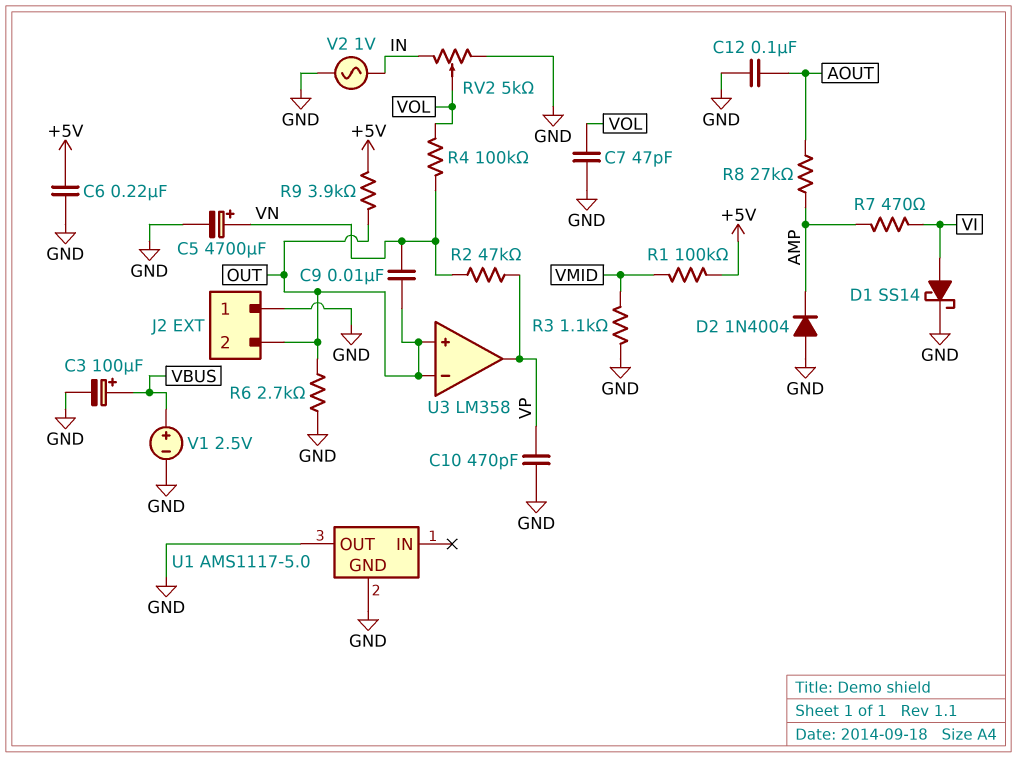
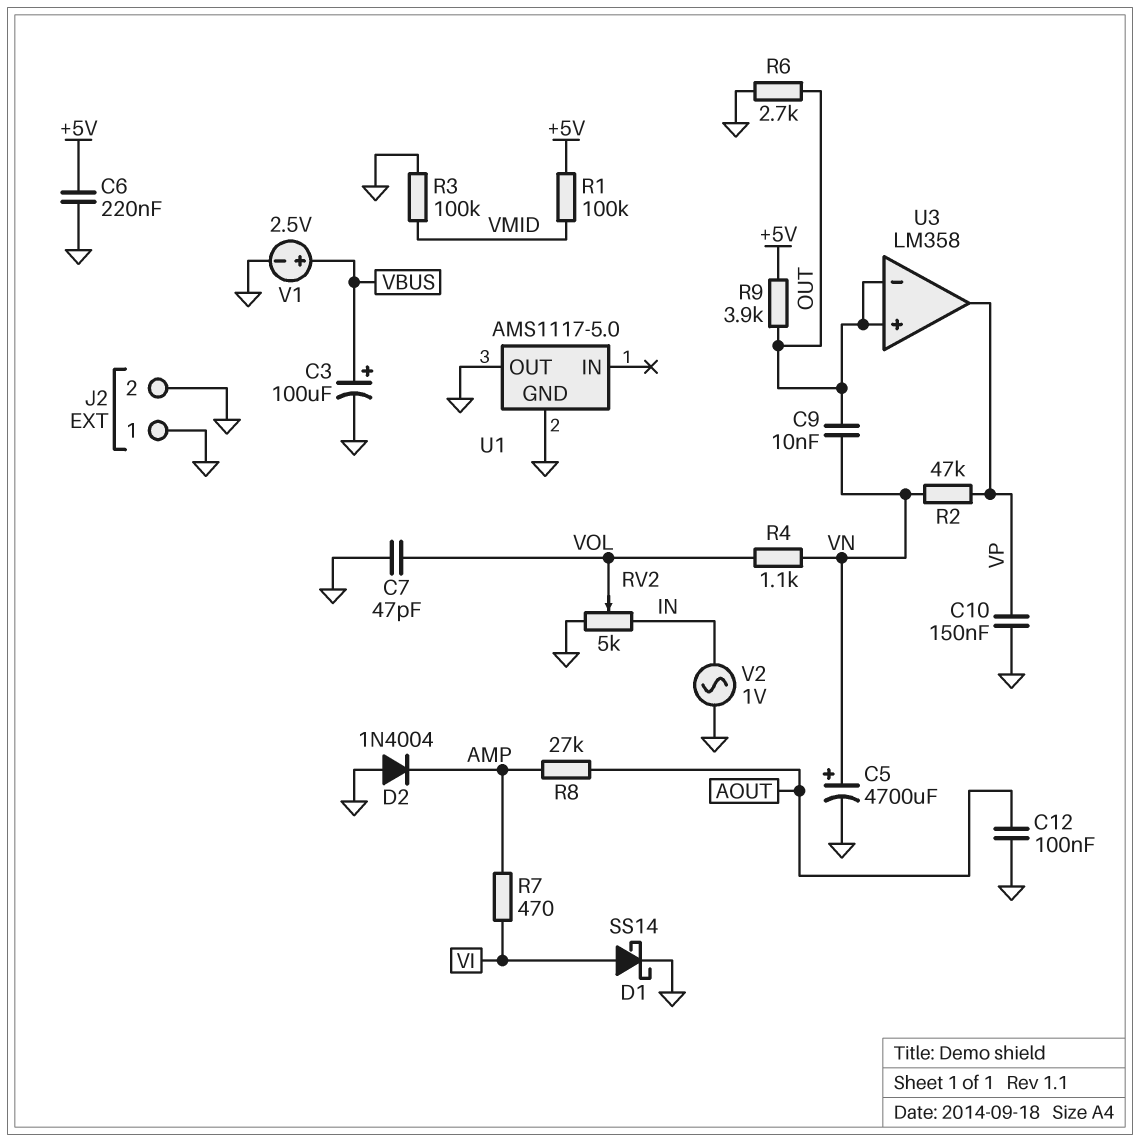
C10: 470pF (GND, VP) -> 150nF (GND, VP)
J2 pin 2: OUT -> GND
R3: 1.1k (GND, VMID) -> 100k (GND, VMID)
R4: 100k (VN, VOL) -> 1.1k (VN, VOL)

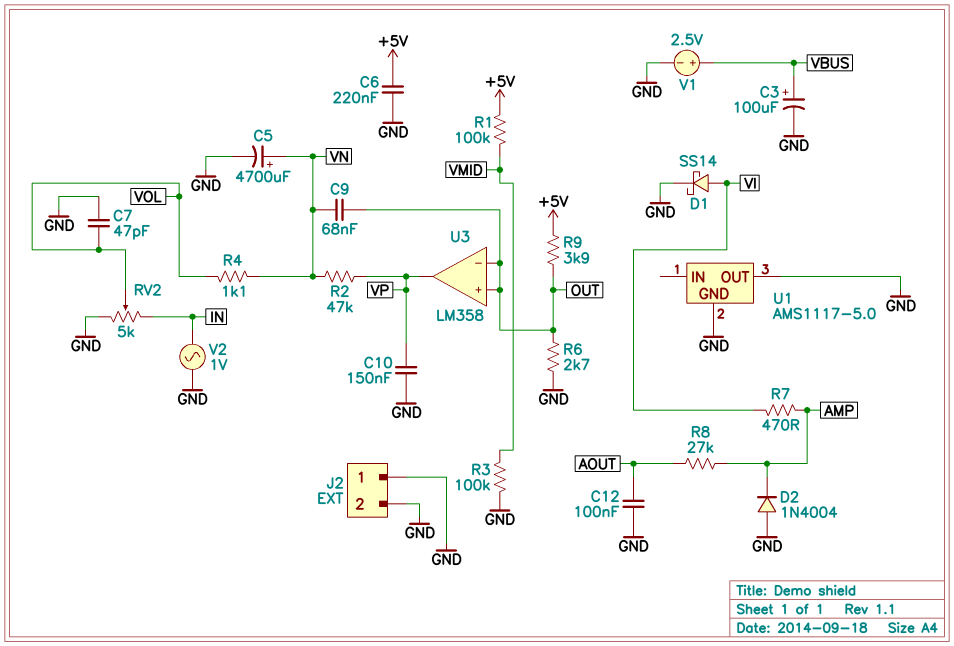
C9: 10nF (OUT, VN) -> 68nF (OUT, VN)

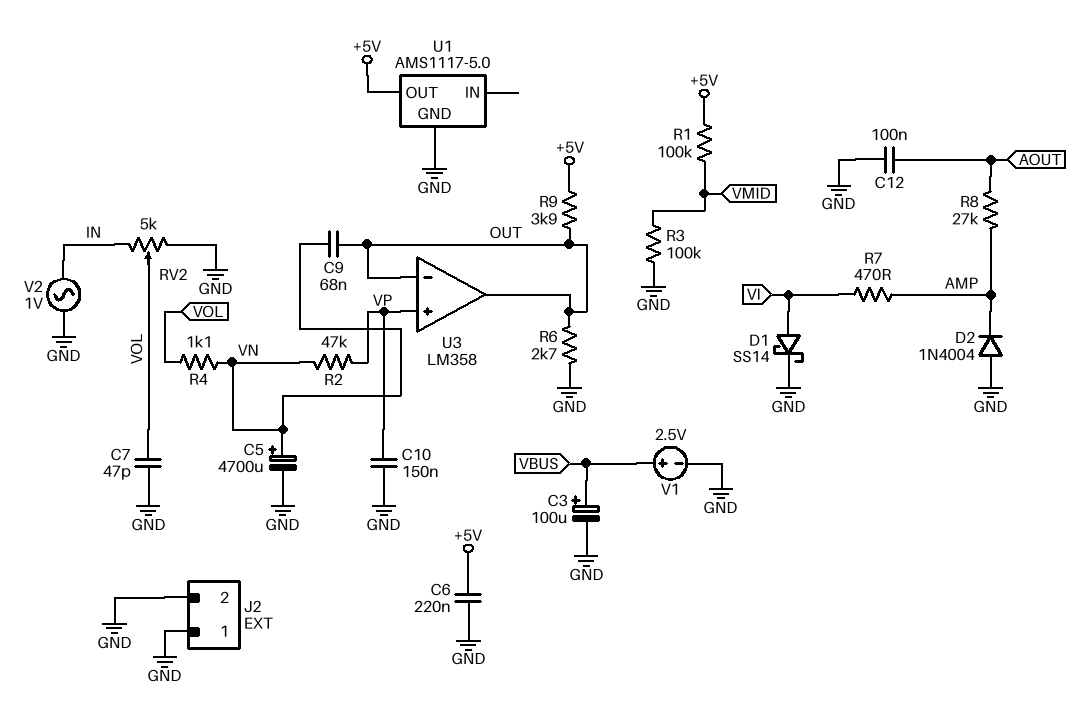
U1 pin OUT: GND -> +5V
U3 pin in+: OUT -> VP
U3 pin out: VP -> OUT

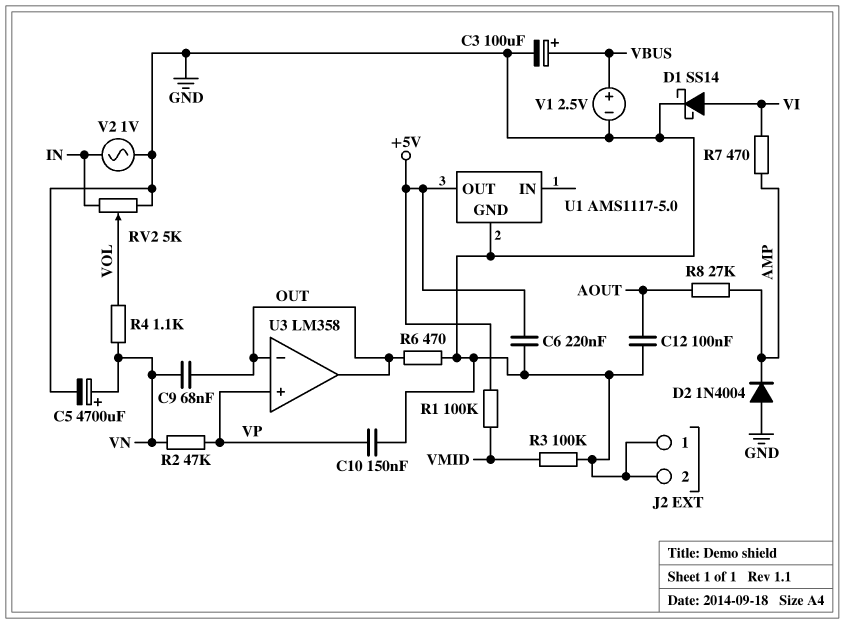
C7: 47pF (GND, VOL) -> none
R6: 2.7k (GND, OUT) -> 470 (GND, OUT)
R9: 3.9k (+5V, OUT) -> none

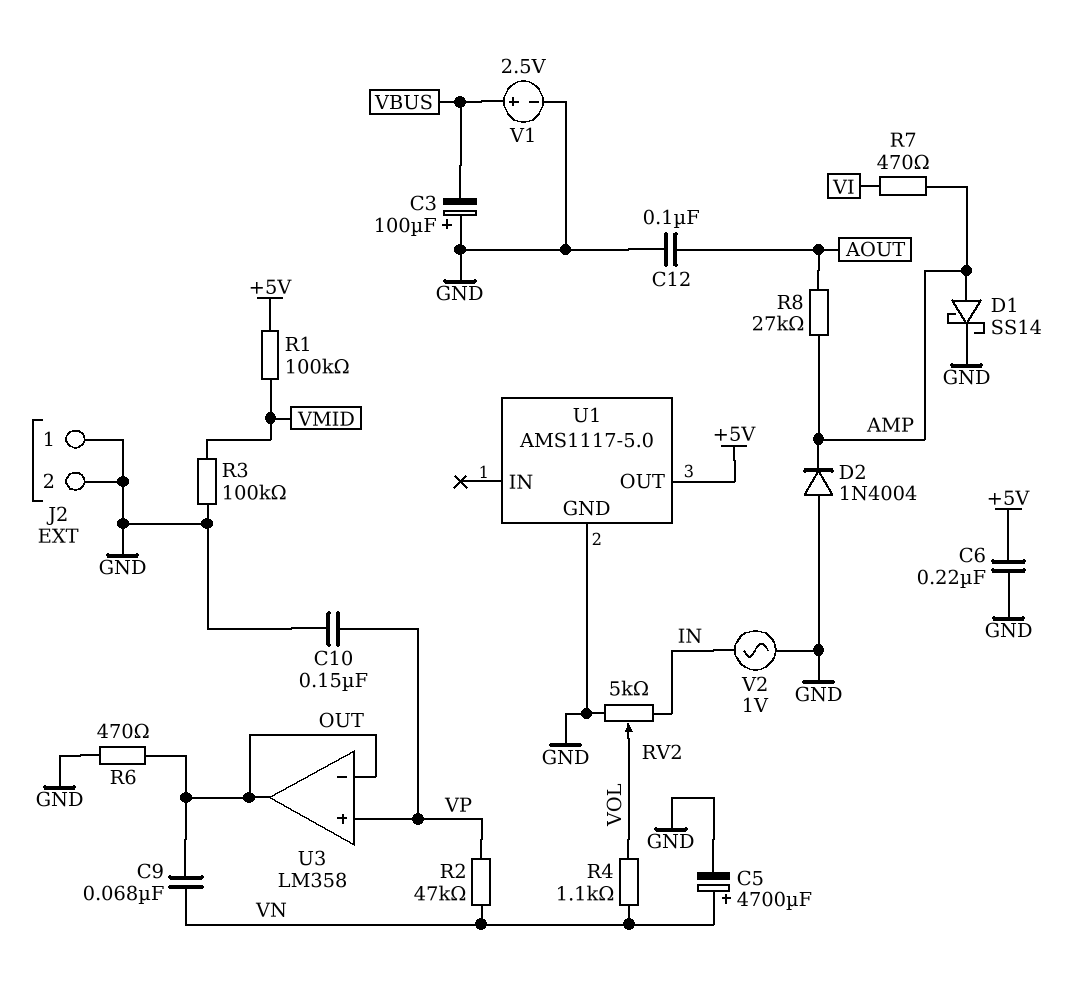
C3: 100uF (plus VBUS, minus GND) -> 100uF (plus GND, minus VBUS)
D1: schottky SS14 (A VI, K GND) -> schottky SS14 (A AMP, K GND)

